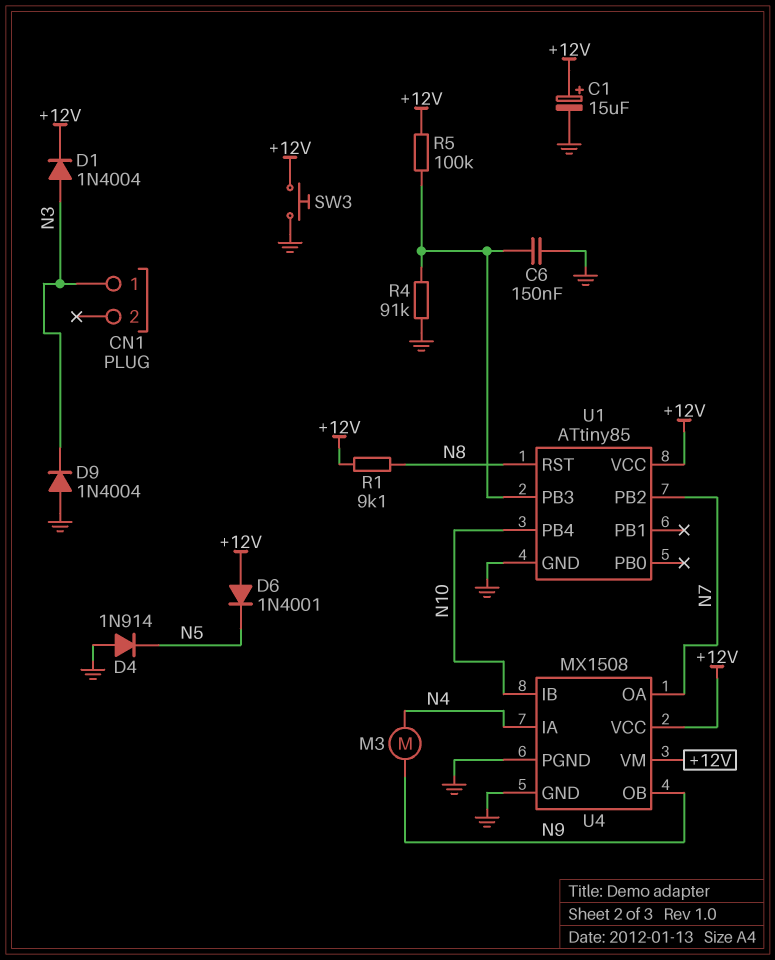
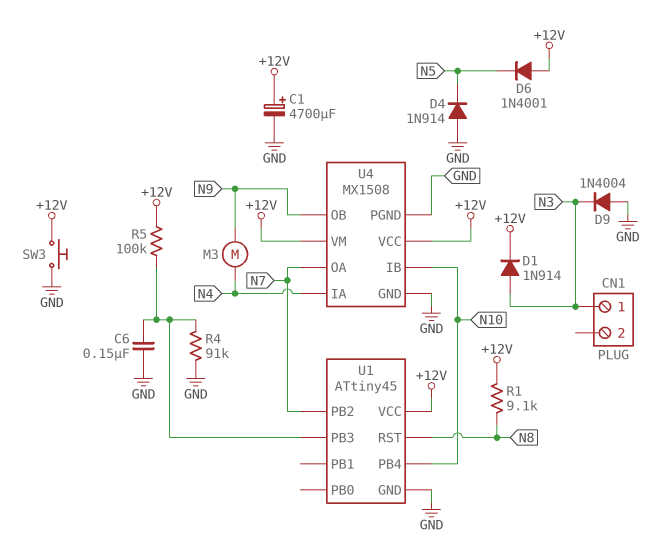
C1: 15uF (plus +12V, minus GND) -> 4700uF (plus +12V, minus GND)
D1: diode 1N4004 (A N3, K +12V) -> diode 1N914 (A N3, K +12V)
U1: ATtiny85 -> ATtiny45

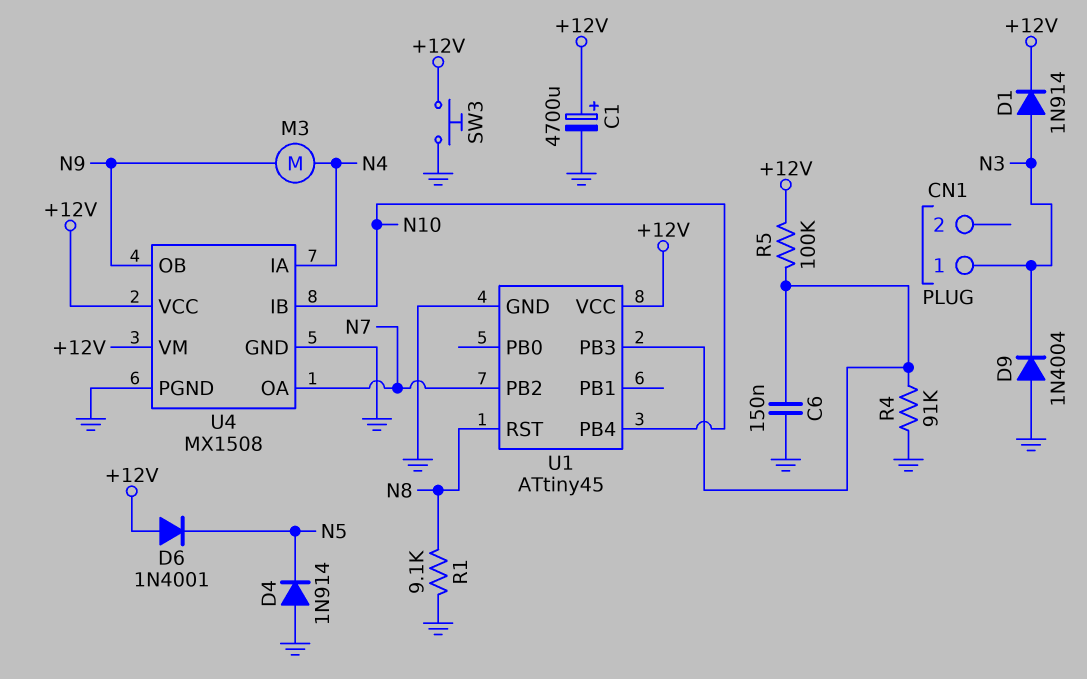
R1: 9.1k (+12V, N8) -> 9.1k (GND, N8)

